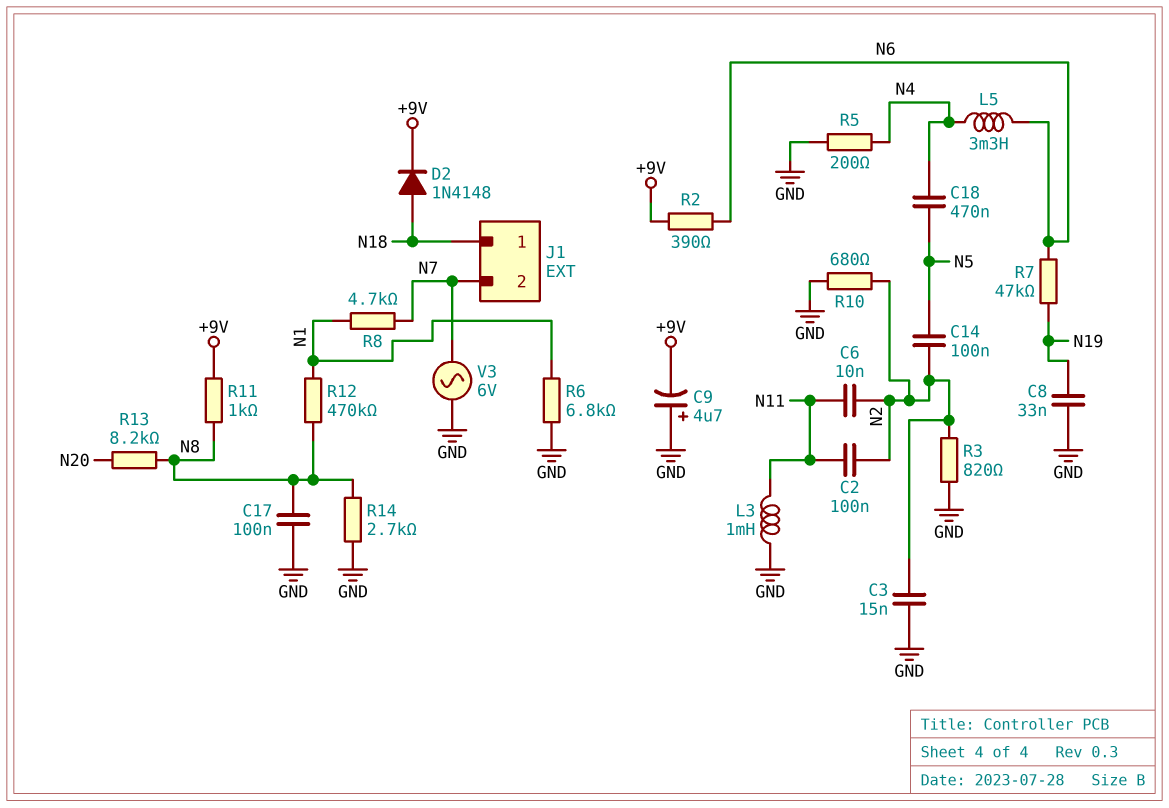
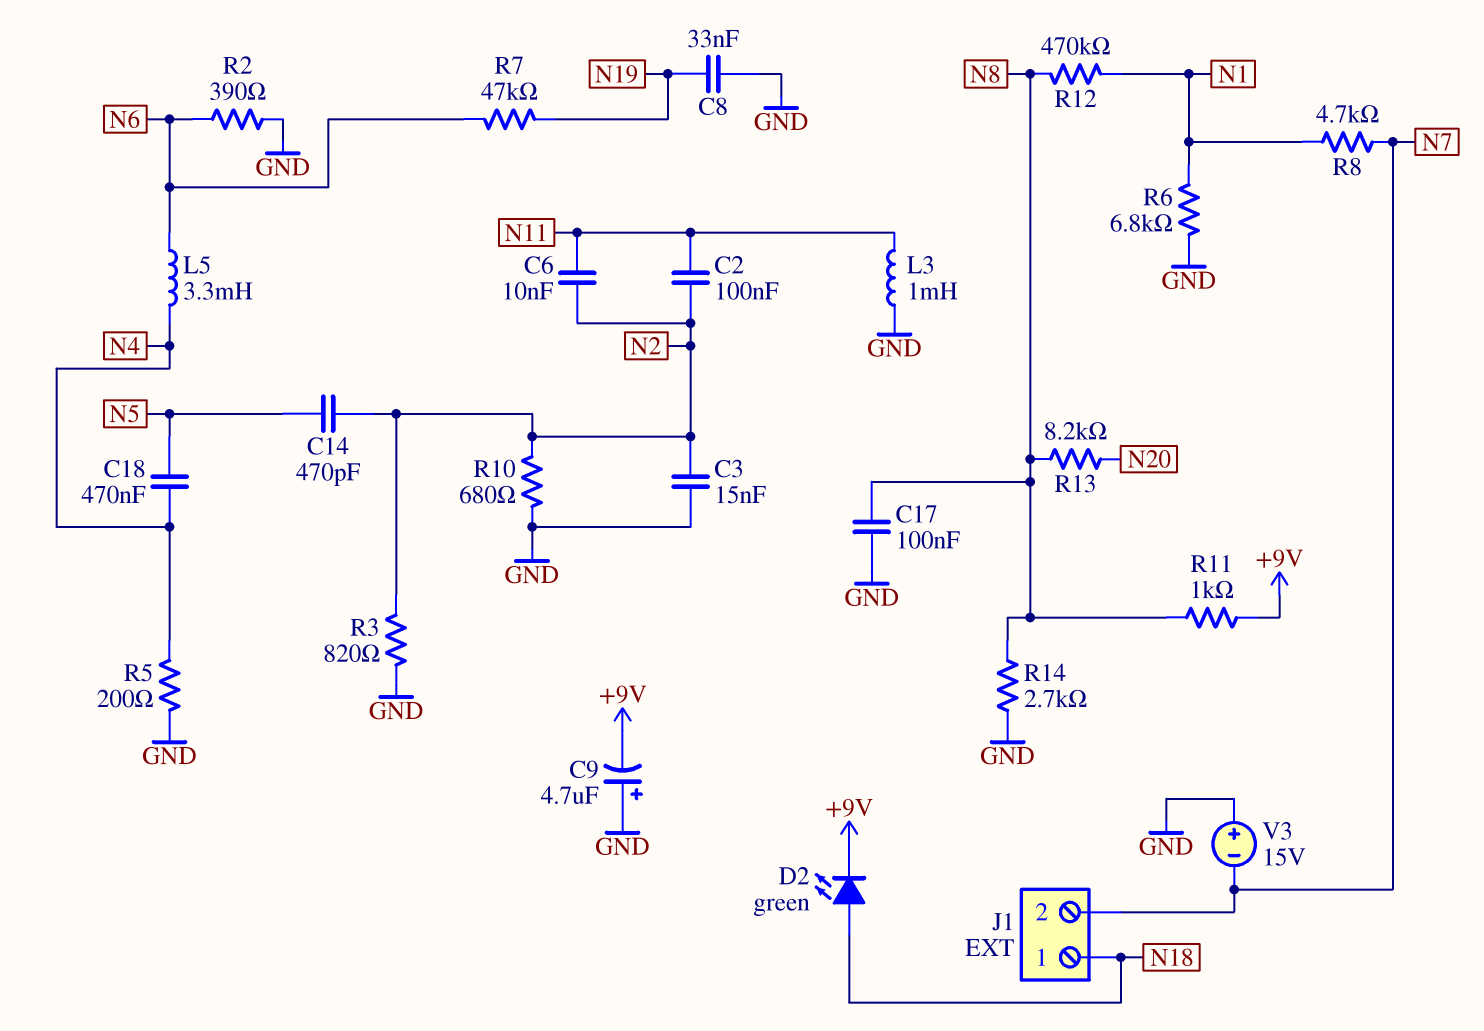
C14: 100nF (N2, N5) -> 470pF (N2, N5)
D2: diode 1N4148 (A N18, K +9V) -> LED green (A N18, K +9V)
R2: 390 (+9V, N6) -> 390 (GND, N6)
V3: AC 6V (GND, N7) -> 15V (plus GND, minus N7)

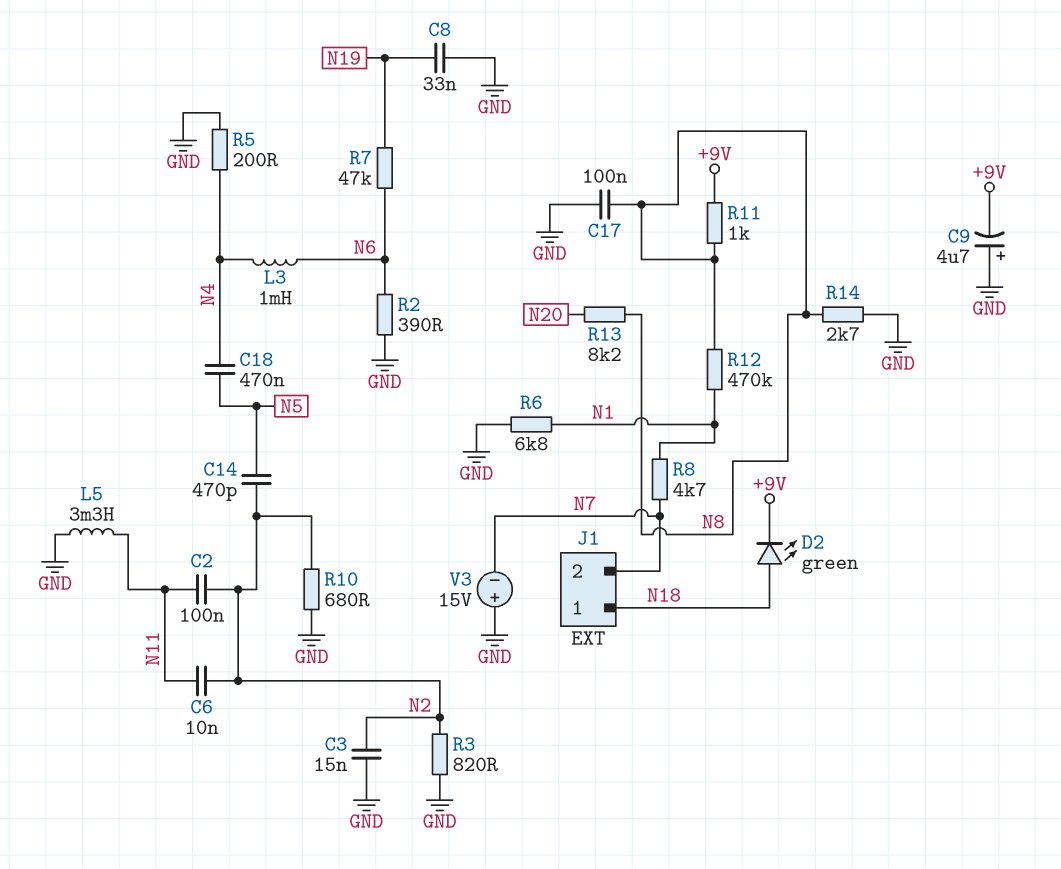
L3: 1mH (GND, N11) -> 1mH (N4, N6)
L5: 3.3mH (N4, N6) -> 3.3mH (GND, N11)

